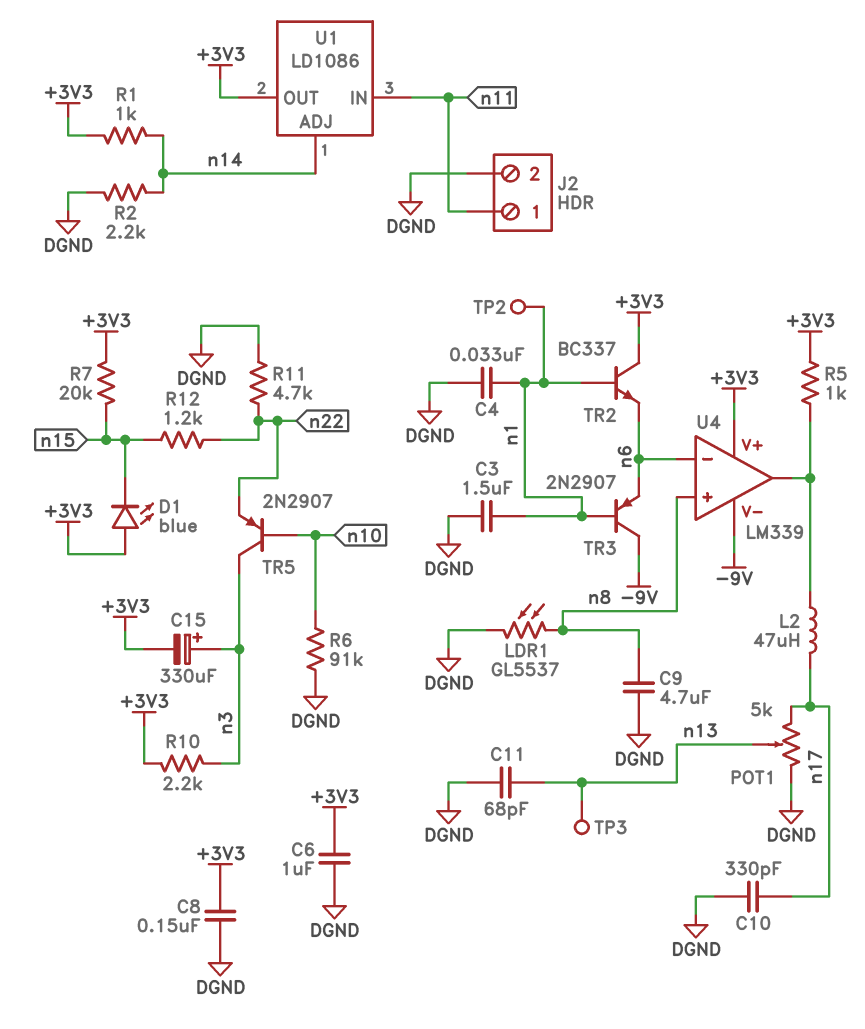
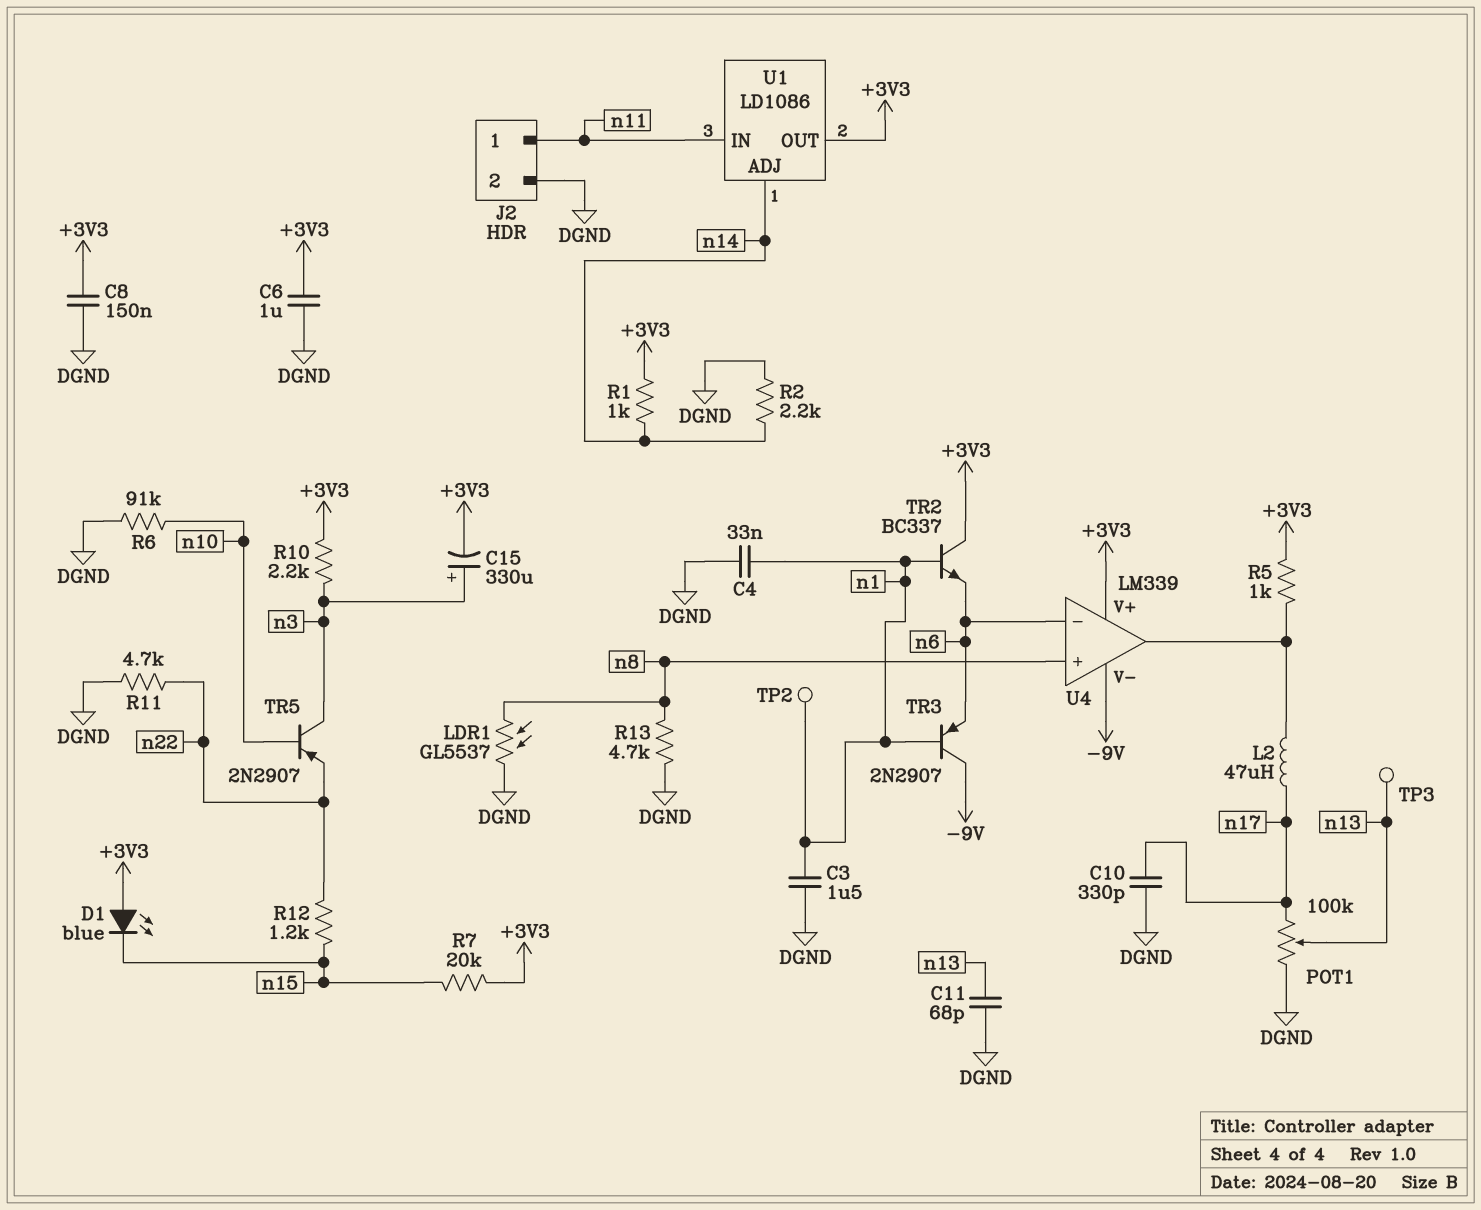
C9: 4.7uF (DGND, n8) -> none
POT1: 5k (DGND, n17, wiper n13) -> 100k (DGND, n17, wiper n13)
R13: none -> 4.7k (DGND, n8)

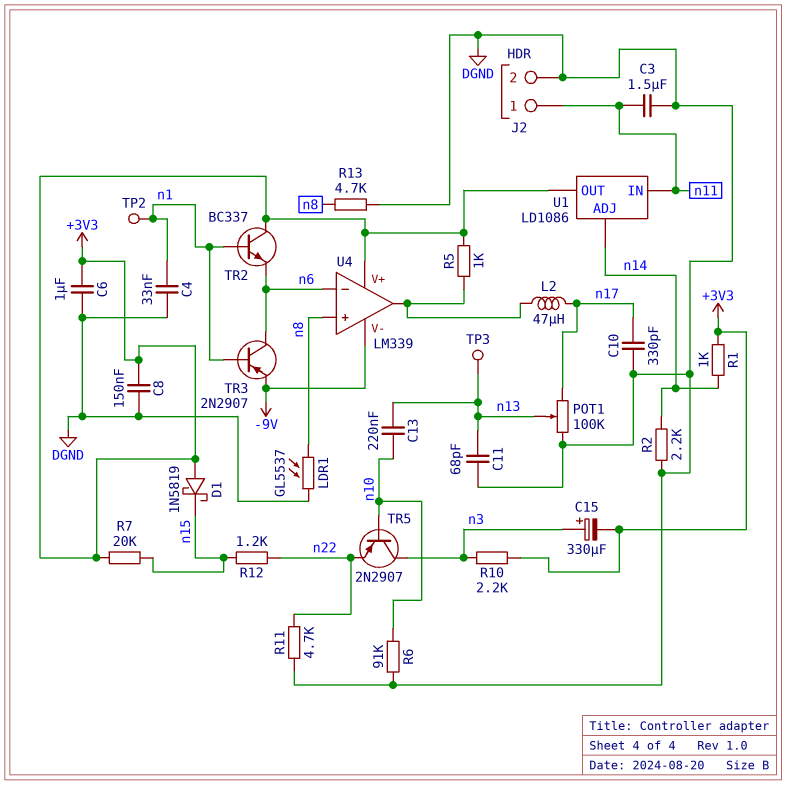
C3: 1.5uF (DGND, n1) -> 1.5uF (DGND, n11)
C13: none -> 220nF (n10, n13)
D1: LED blue (A +3V3, K n15) -> schottky 1N5819 (A +3V3, K n15)
TR3: PNP 2N2907 (B n1, C -9V, E n6) -> PNP 2N2907 (B n1, C n6, E -9V)

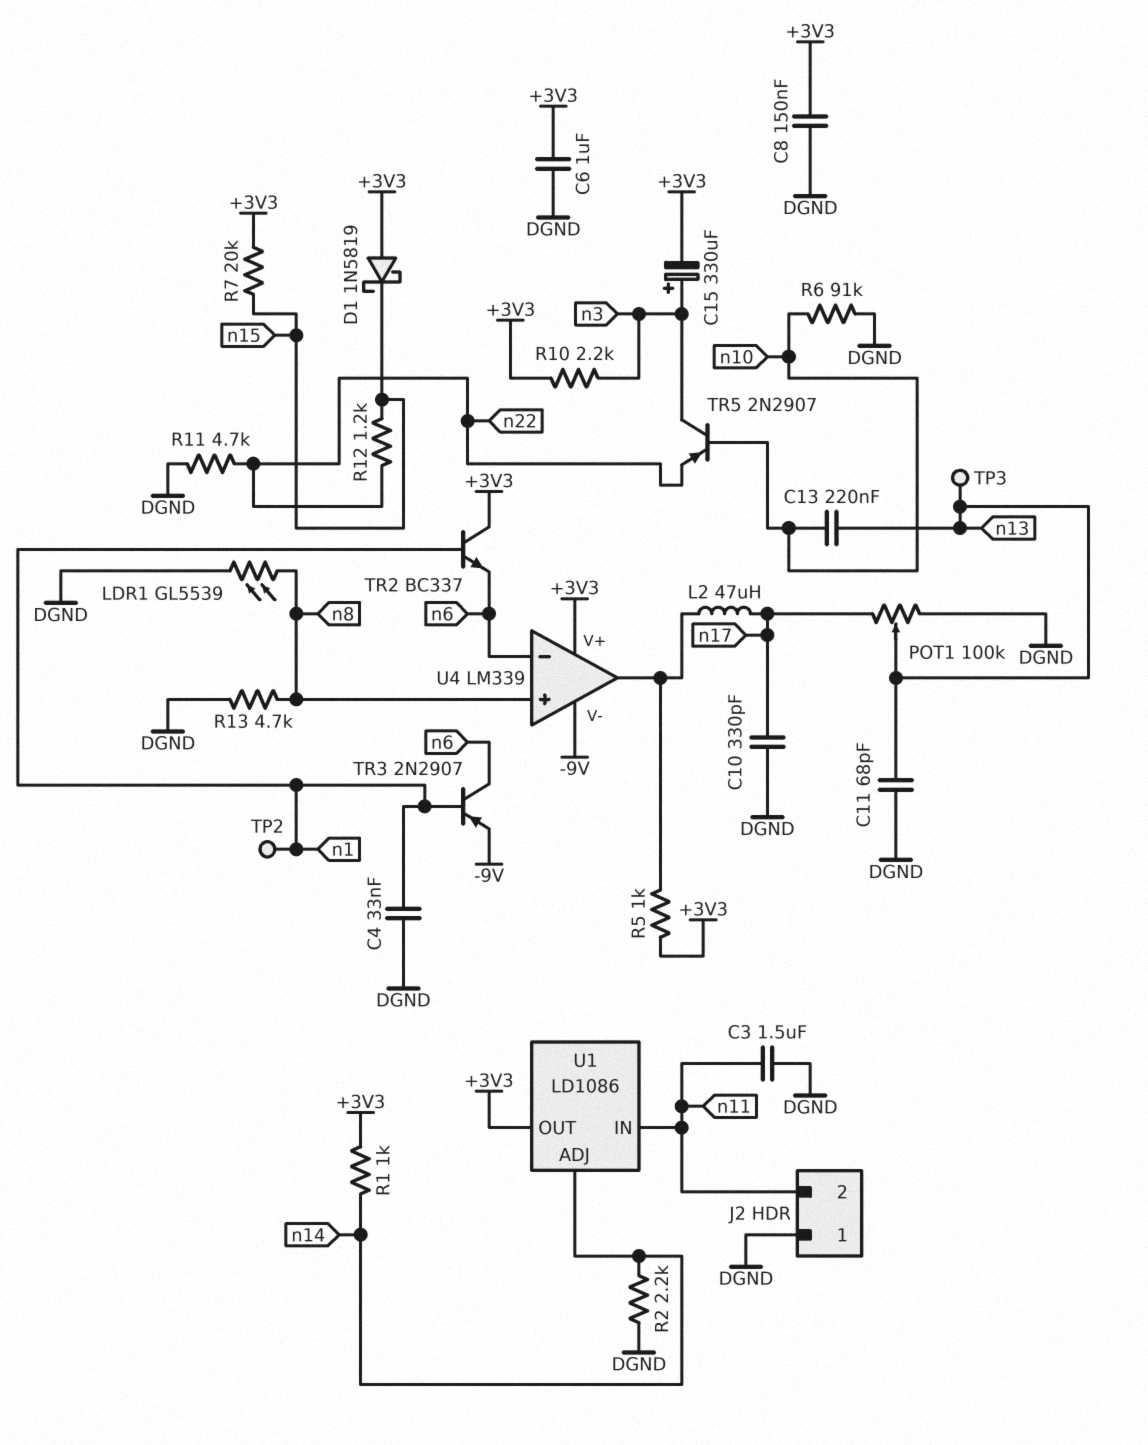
J2 pin 1: n11 -> DGND
J2 pin 2: DGND -> n11
LDR1: GL5537 (DGND, n8) -> GL5539 (DGND, n8)

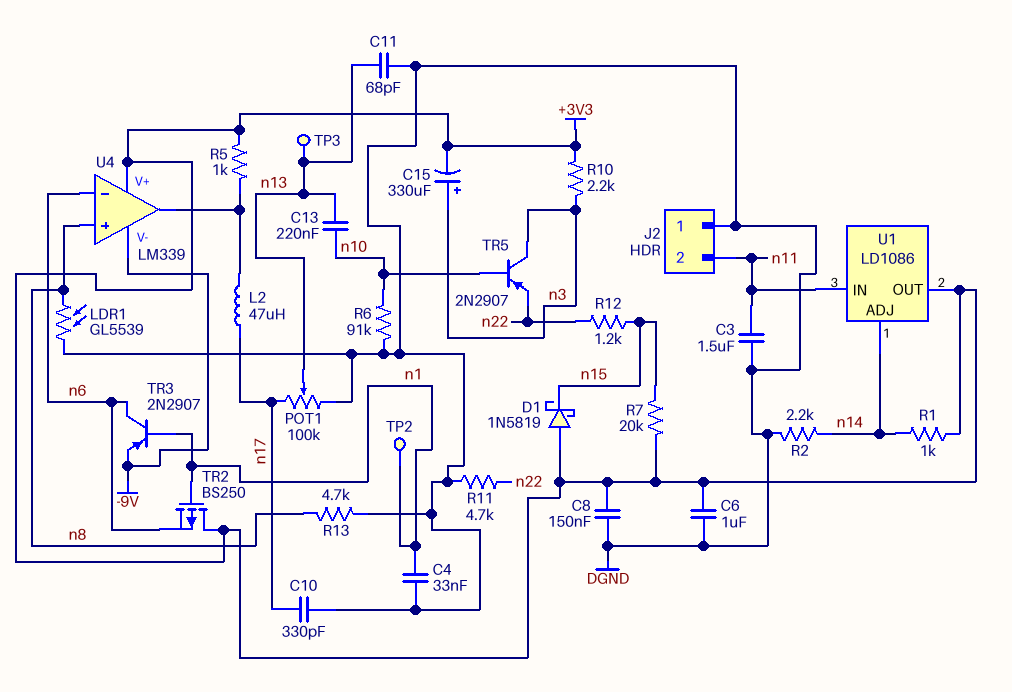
TR2: NPN BC337 (B n1, C +3V3, E n6) -> PMOS BS250 (G n1, D +3V3, S n6)

